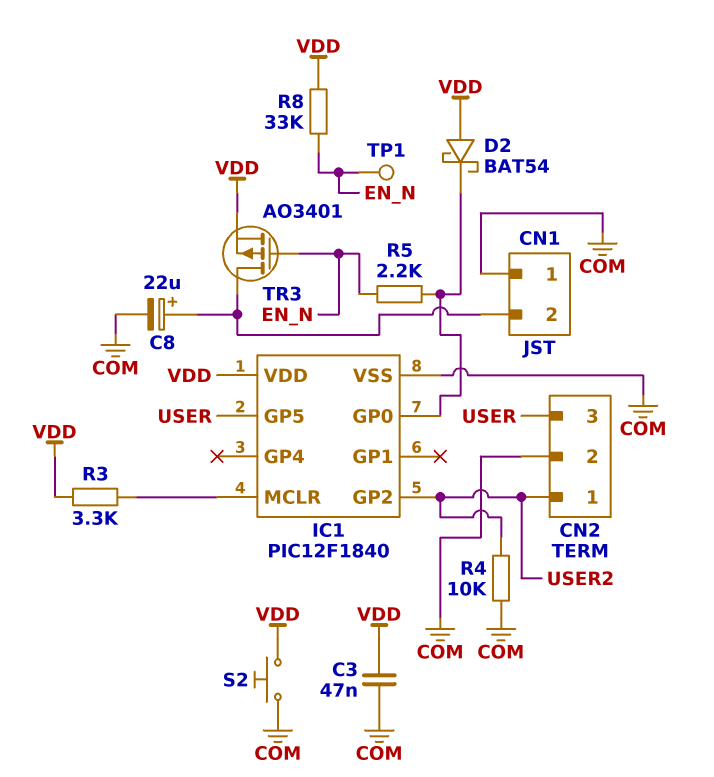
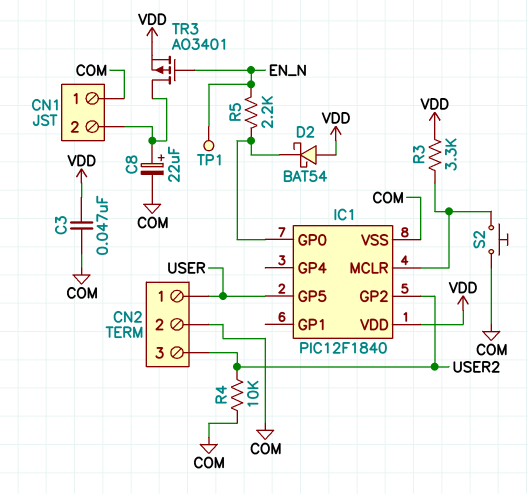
CN2 pin 1: USER2 -> USER
CN2 pin 3: USER -> USER2
R8: 33k (EN_N, VDD) -> none
S2: button (COM, VDD) -> button (COM, IC1/MCLR)

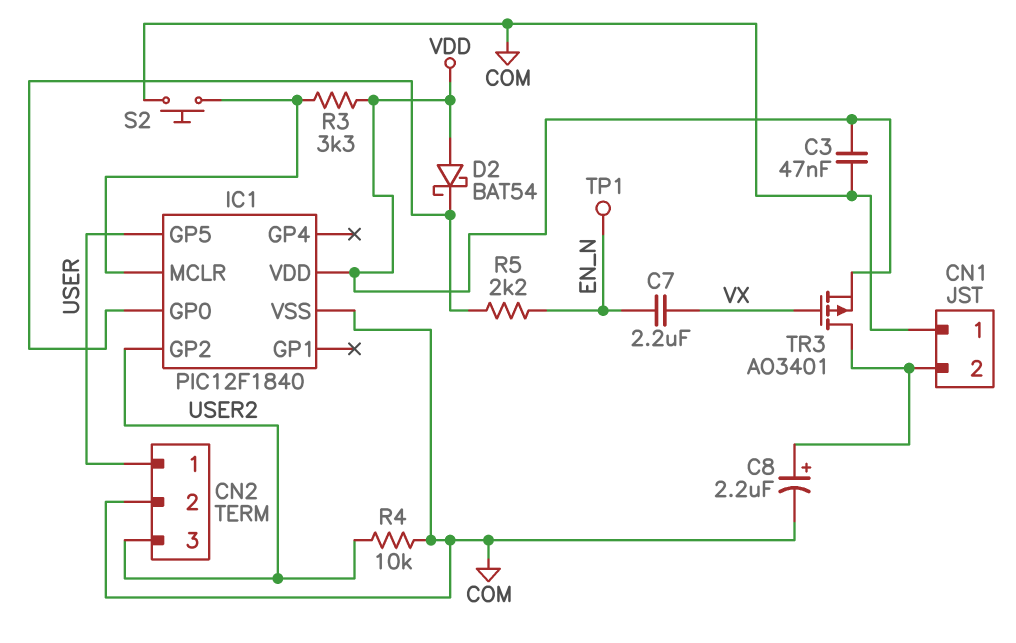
C7: none -> 2.2uF (EN_N, VX)
C8: 22uF (plus CN1/2, minus COM) -> 2.2uF (plus CN1/2, minus COM)
TR3: PMOS AO3401 (G EN_N, D CN1/2, S VDD) -> PMOS AO3401 (G VX, D CN1/2, S VDD)

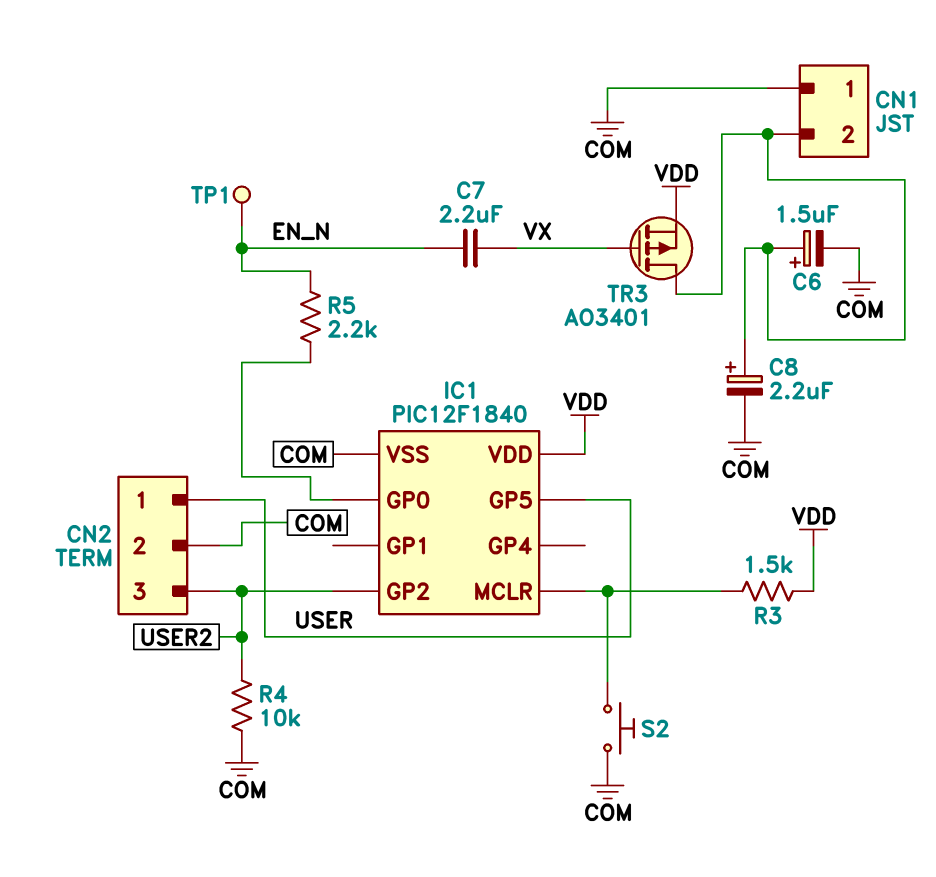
C3: 47nF (COM, VDD) -> none
C6: none -> 1.5uF (plus CN1/2, minus COM)
D2: schottky BAT54 (A VDD, K IC1/GP0) -> none
R3: 3.3k (IC1/MCLR, VDD) -> 1.5k (IC1/MCLR, VDD)

